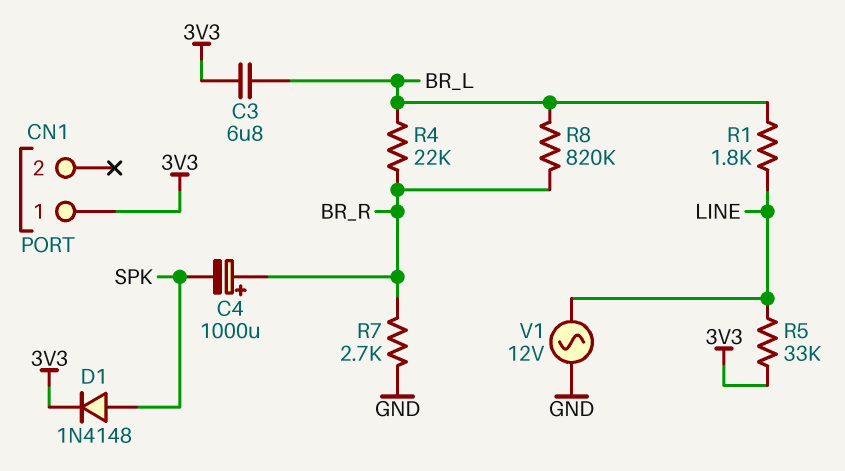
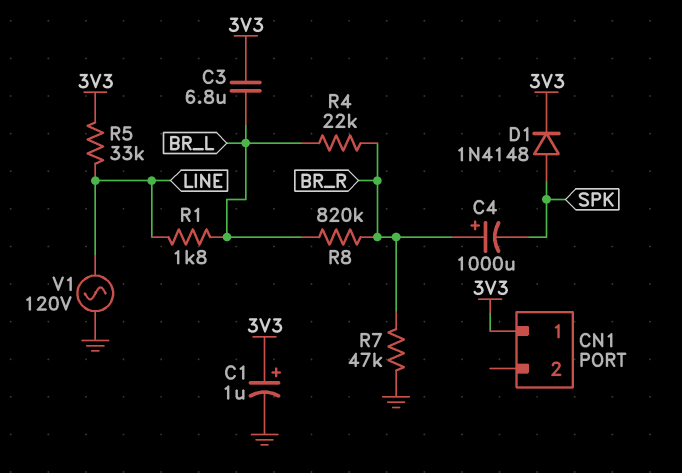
C1: none -> 1uF (plus 3V3, minus GND)
R7: 2.7k (BR_R, GND) -> 47k (BR_R, GND)
V1: AC 12V (GND, LINE) -> AC 120V (GND, LINE)

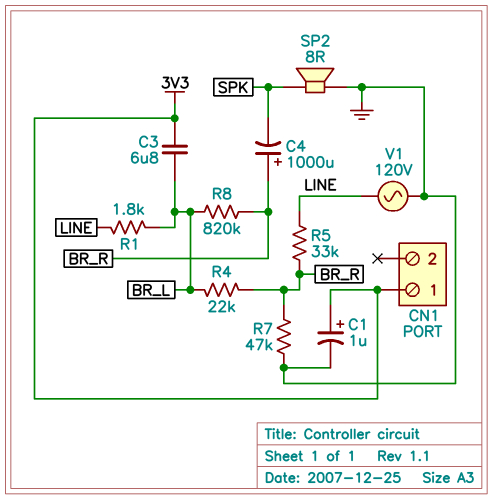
D1: diode 1N4148 (A SPK, K 3V3) -> none
R5: 33k (3V3, LINE) -> 33k (BR_R, LINE)
SP2: none -> speaker 8R (GND, SPK)

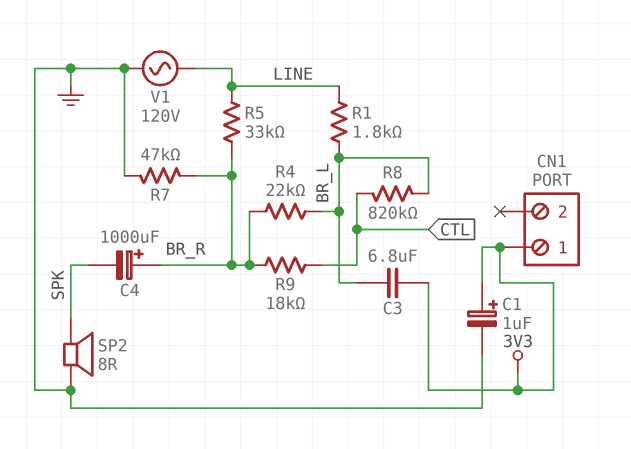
R8: 820k (BR_L, BR_R) -> 820k (BR_L, CTL)
R9: none -> 18k (BR_R, CTL)

